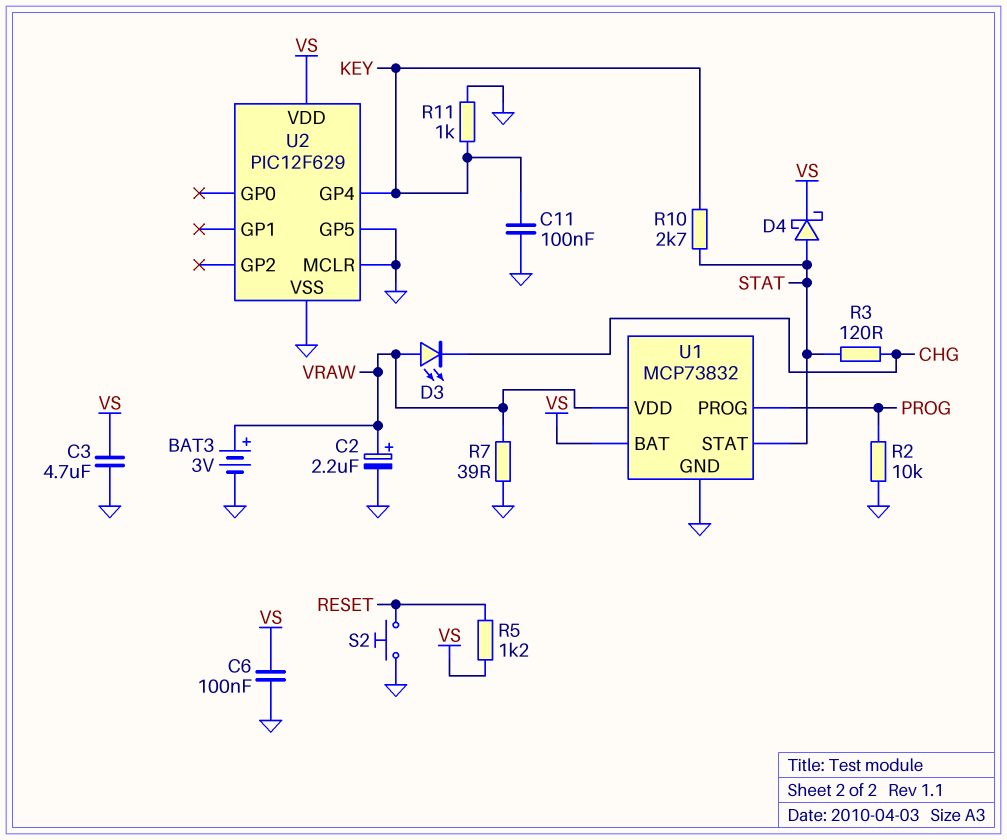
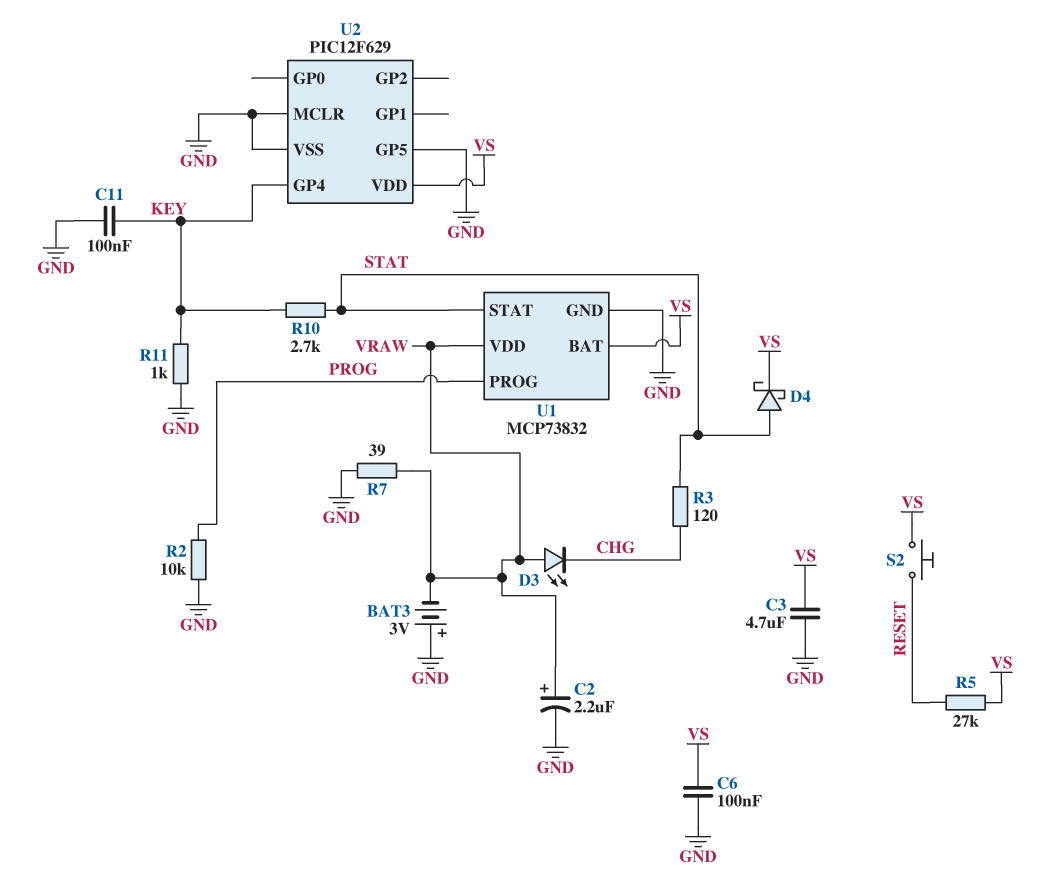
BAT3: 3V (plus VRAW, minus GND) -> 3V (plus GND, minus VRAW)
R5: 1.2k (RESET, VS) -> 27k (RESET, VS)
S2: button (GND, RESET) -> button (RESET, VS)

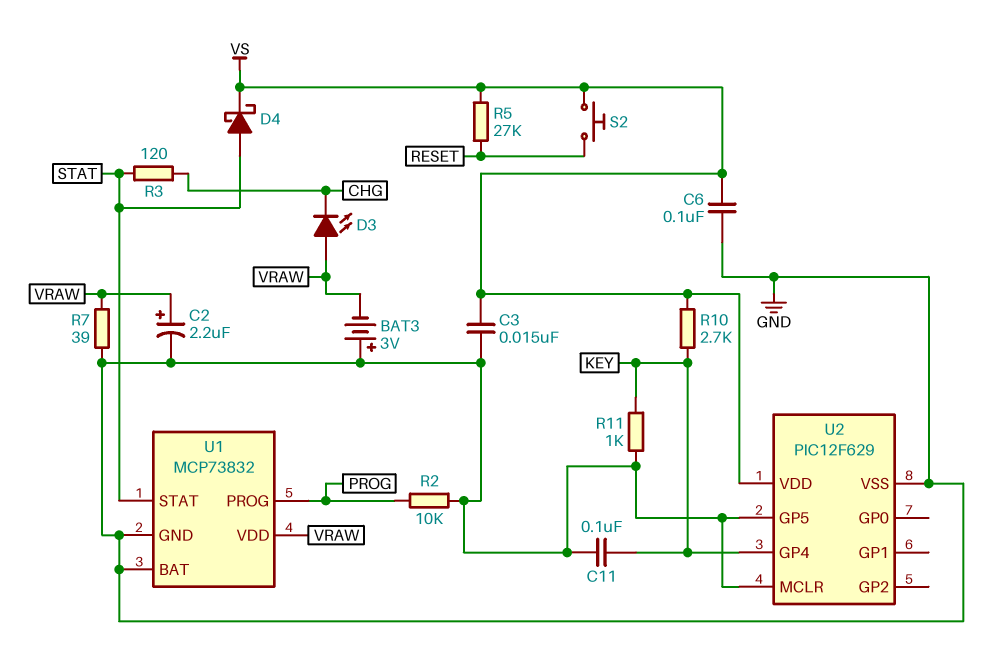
C3: 4.7uF (GND, VS) -> 15nF (GND, VS)
R10: 2.7k (KEY, STAT) -> 2.7k (KEY, VS)
U1 pin BAT: VS -> GND

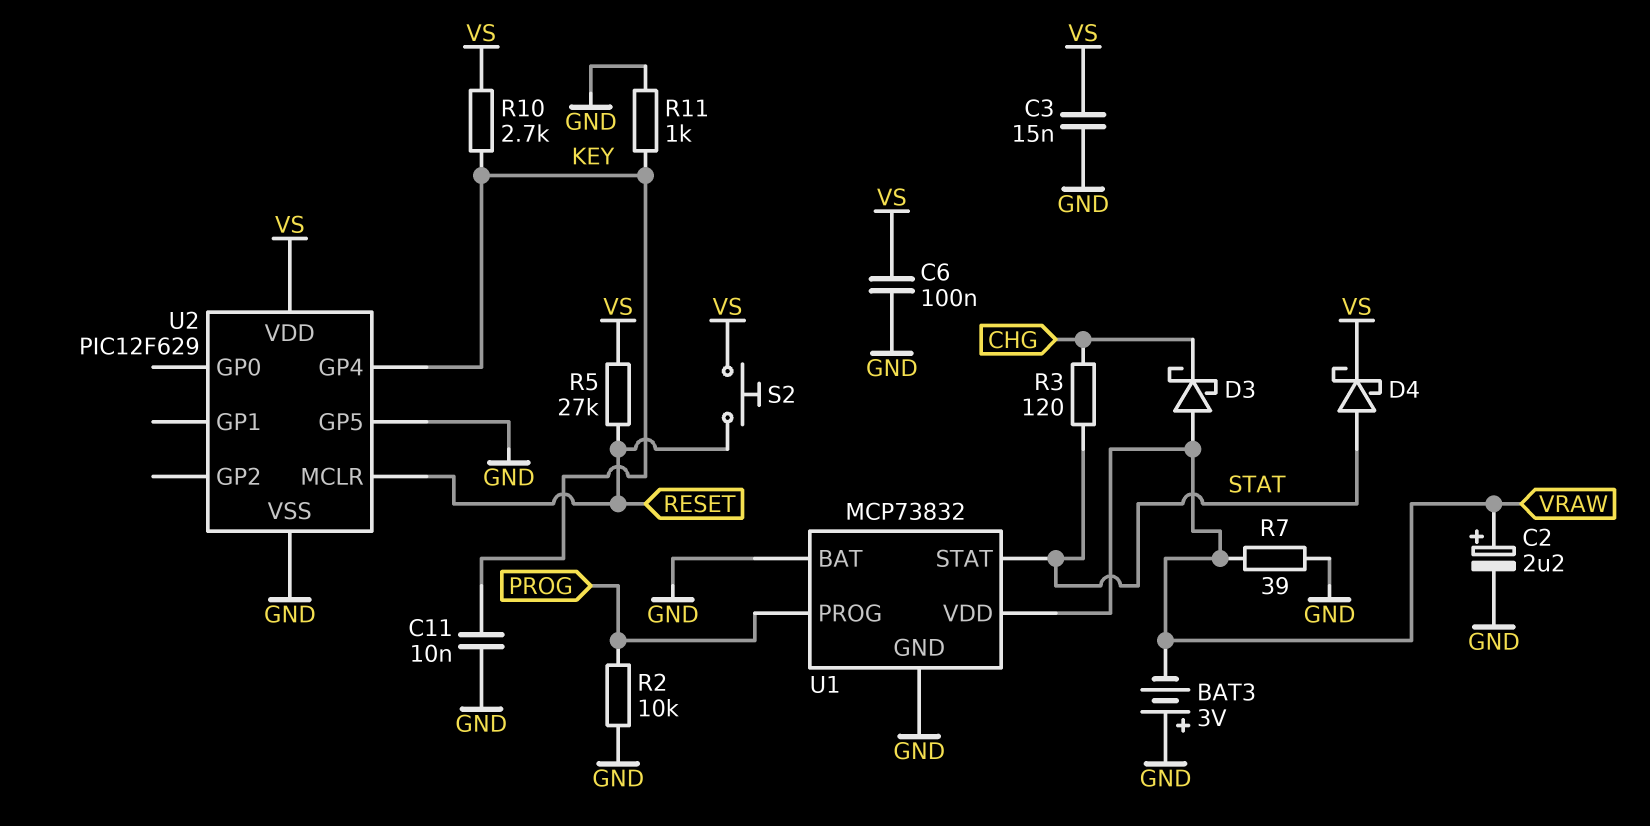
C11: 100nF (GND, KEY) -> 10nF (GND, KEY)
D3: LED (A VRAW, K CHG) -> schottky (A VRAW, K CHG)
U2 pin MCLR: GND -> RESET

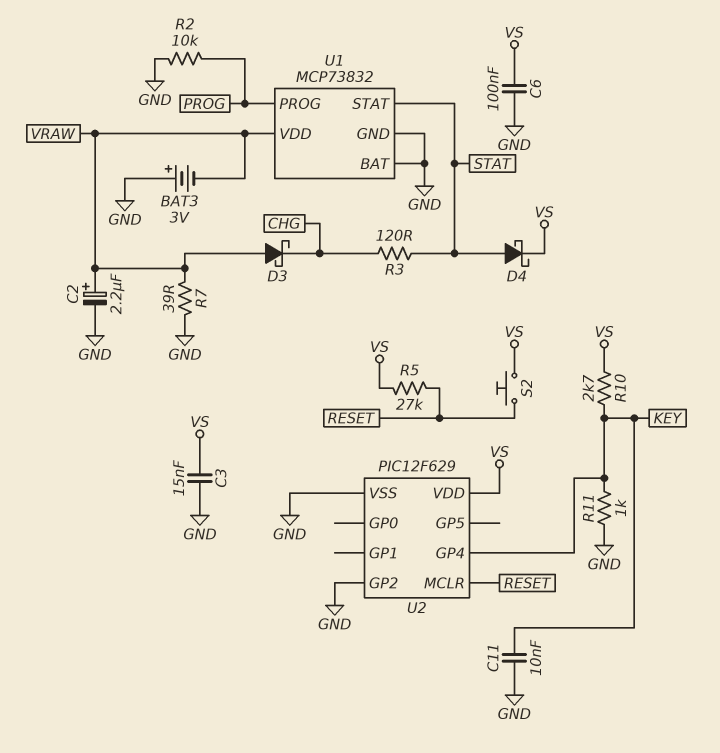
U2 pin GP2: none -> GND
U2 pin GP5: GND -> none

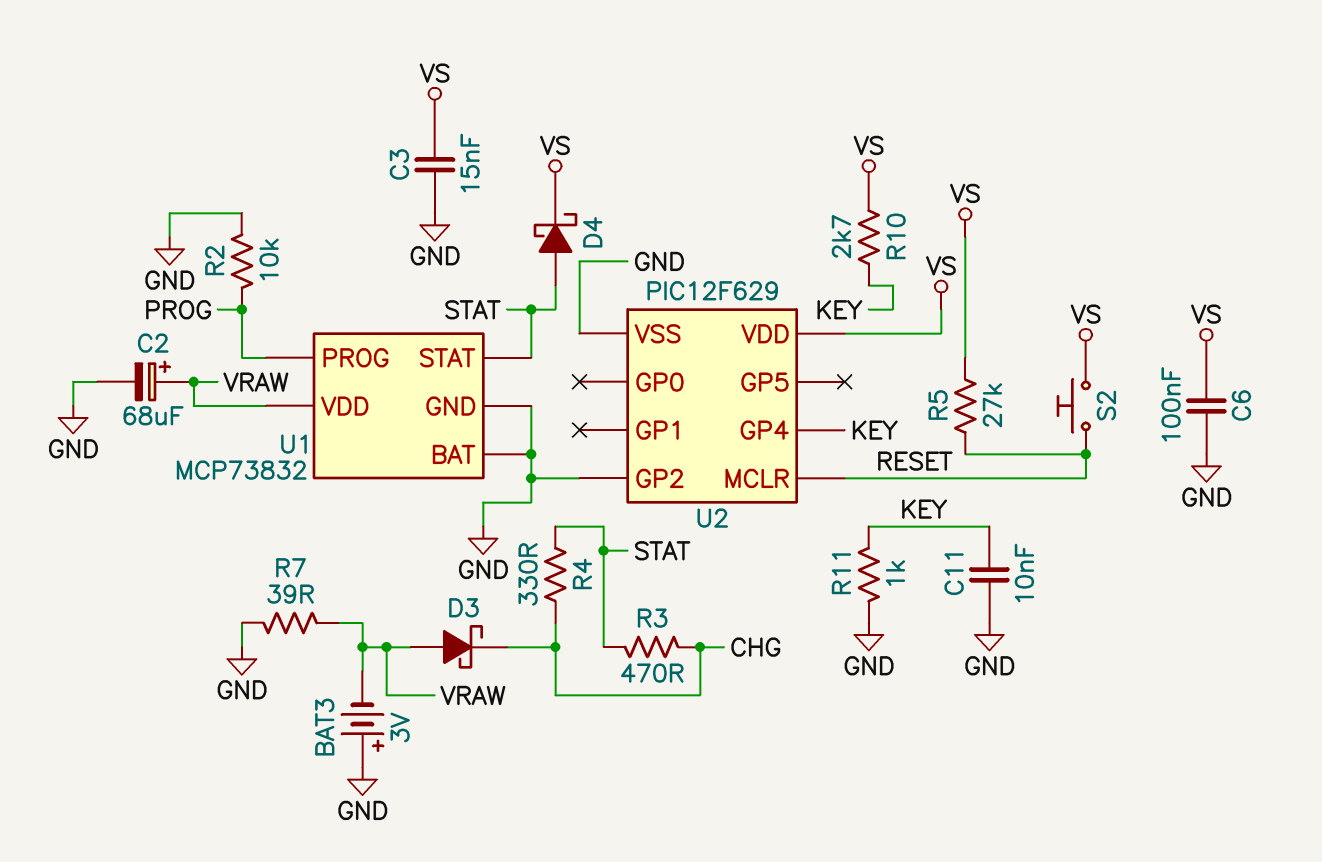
C2: 2.2uF (plus VRAW, minus GND) -> 68uF (plus VRAW, minus GND)
R3: 120 (CHG, STAT) -> 470 (CHG, STAT)
R4: none -> 330 (CHG, STAT)

